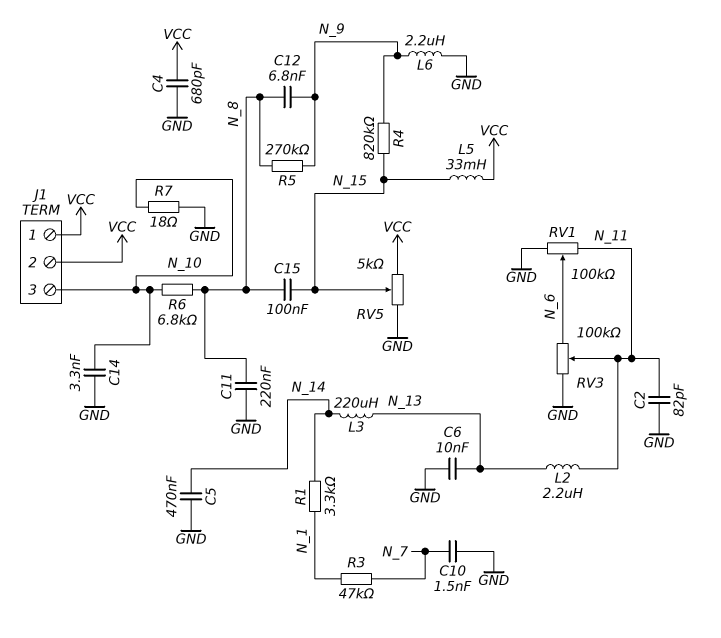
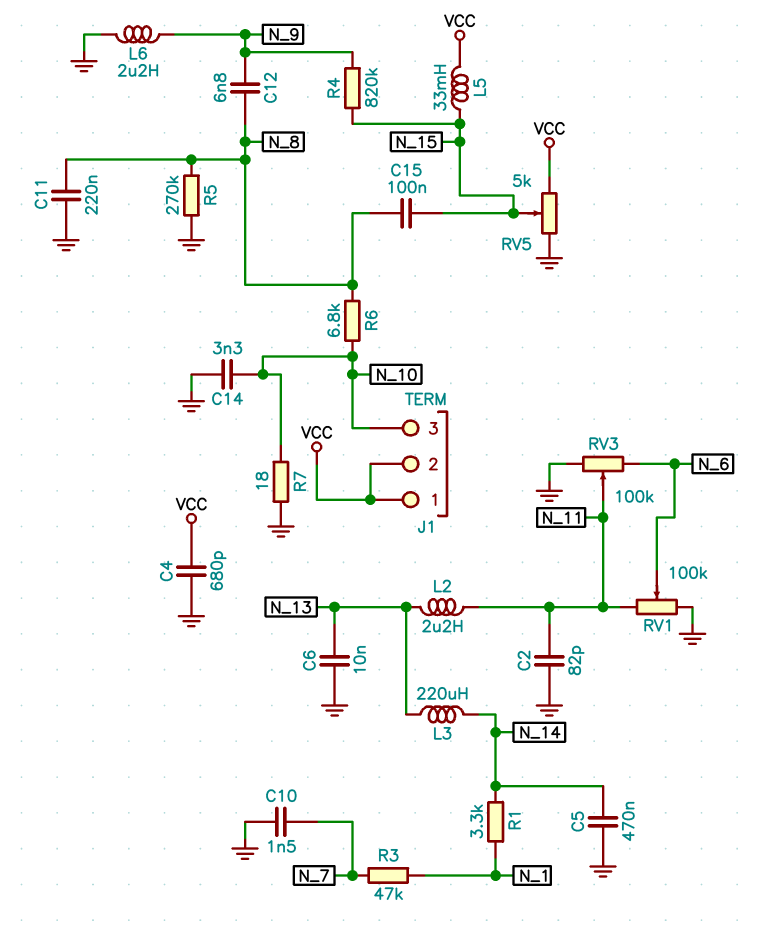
R5: 270k (N_8, N_9) -> 270k (GND, N_8)

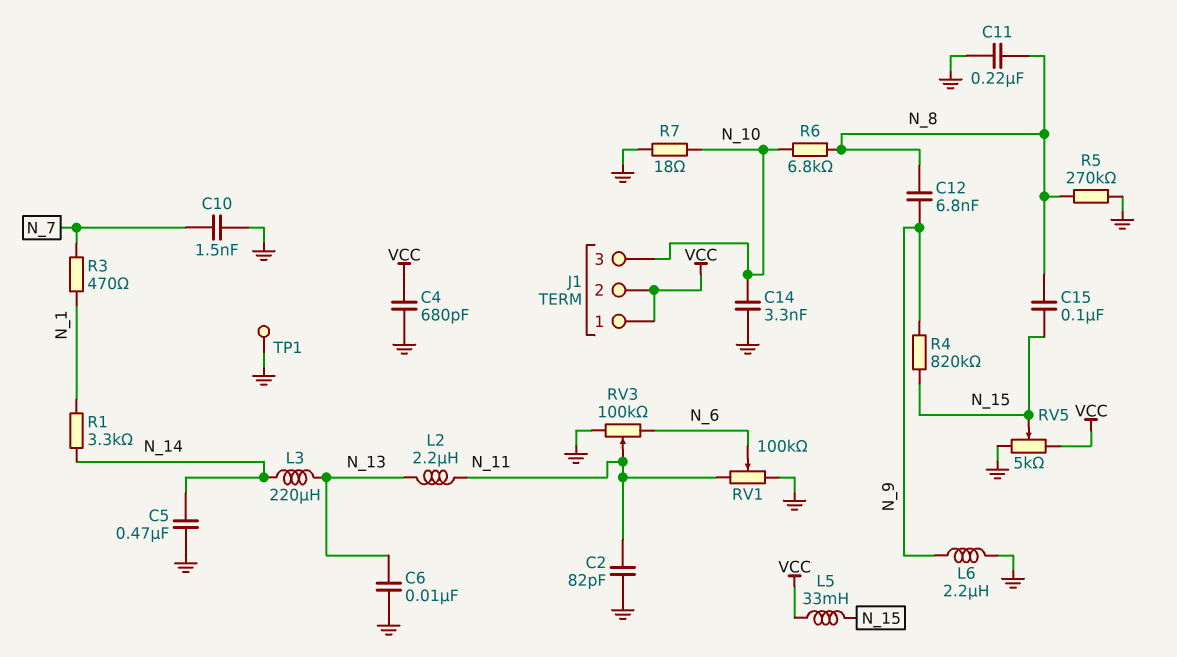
R3: 47k (N_1, N_7) -> 470 (N_1, N_7)
TP1: none -> test point (GND)

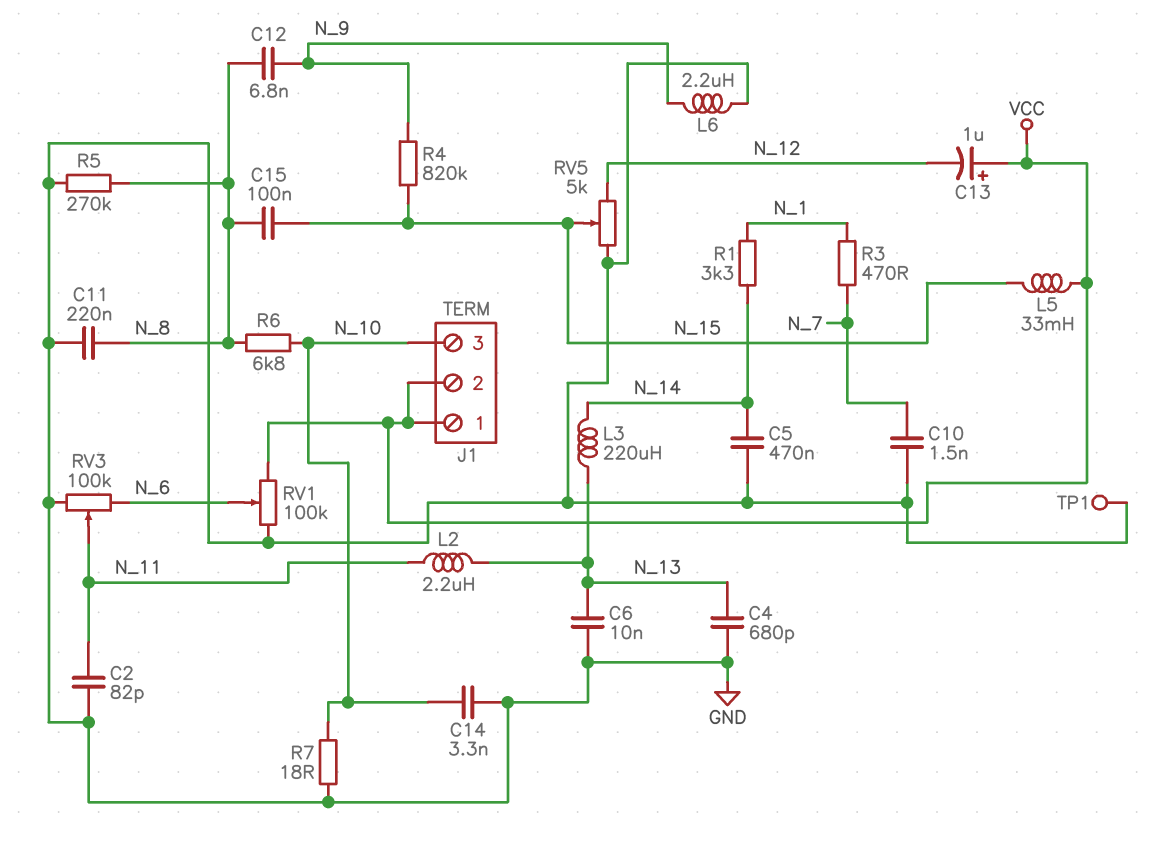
C4: 680pF (GND, VCC) -> 680pF (GND, N_13)
C13: none -> 1uF (plus VCC, minus N_12)
RV1: 100k (GND, N_11, wiper N_6) -> 100k (GND, VCC, wiper N_6)
RV5: 5k (GND, VCC, wiper N_15) -> 5k (GND, N_12, wiper N_15)

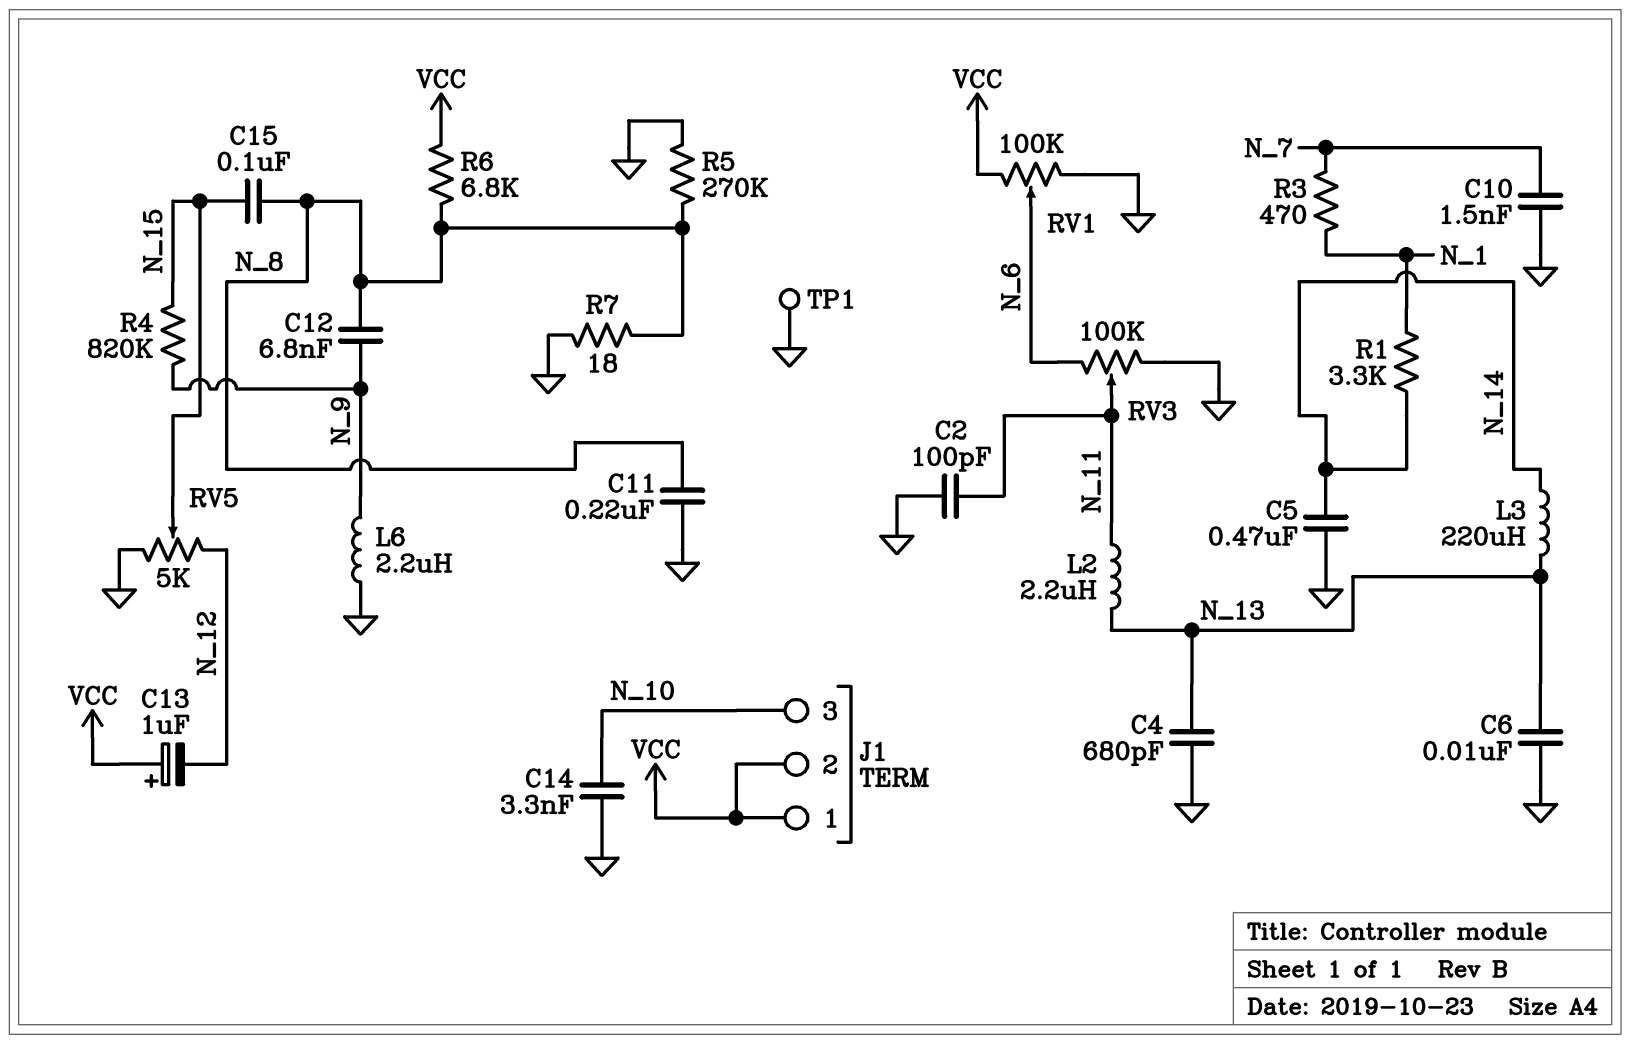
C2: 82pF (GND, N_11) -> 100pF (GND, N_11)
L5: 33mH (N_15, VCC) -> none
R6: 6.8k (N_8, N_10) -> 6.8k (N_8, VCC)
R7: 18 (GND, N_10) -> 18 (GND, N_8)

